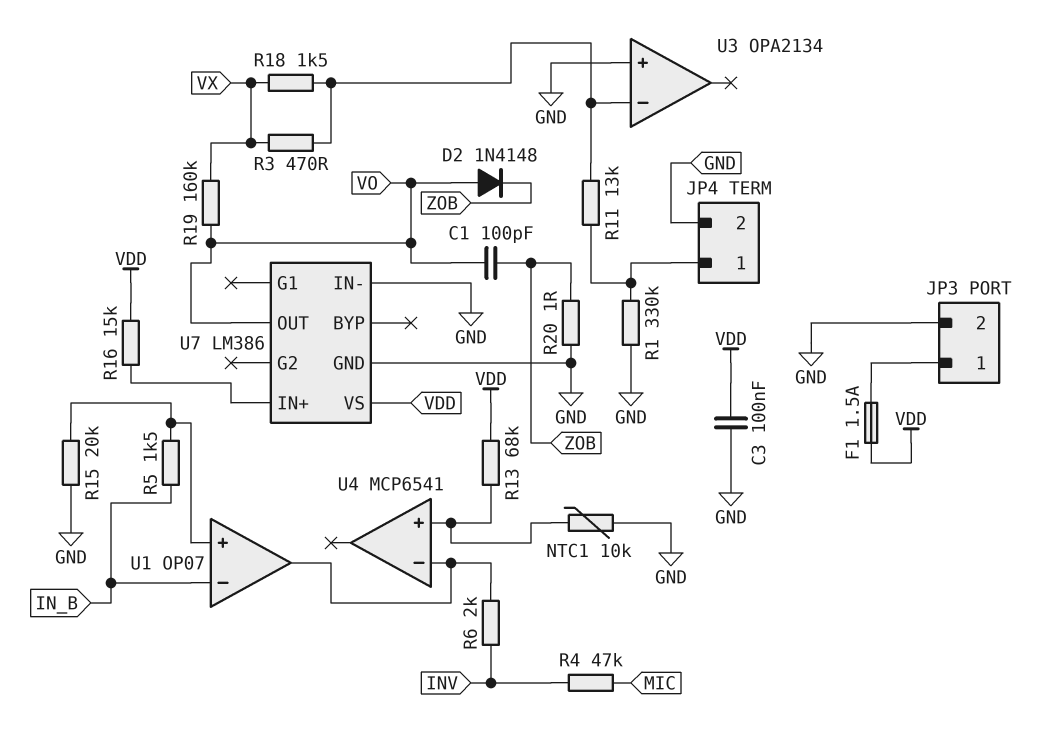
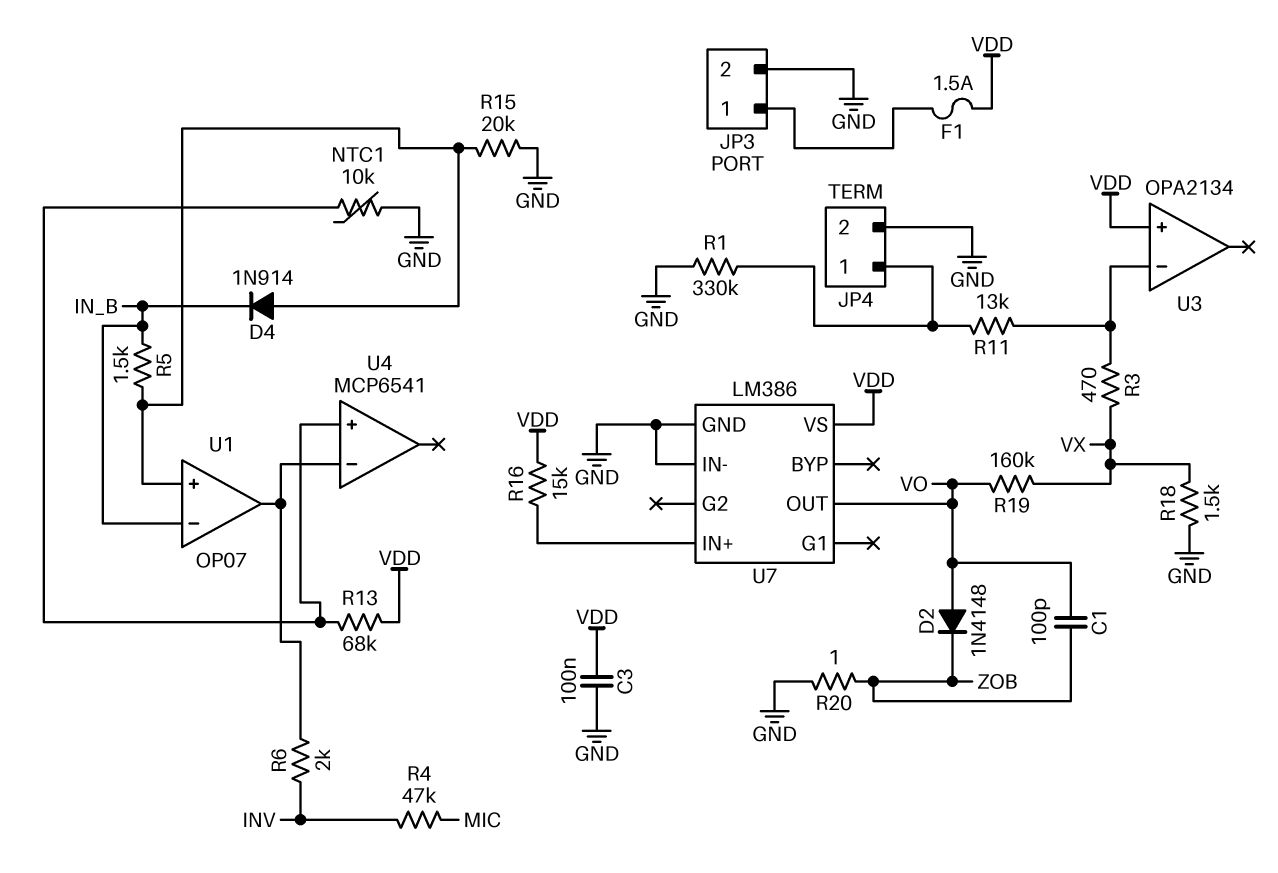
D4: none -> diode 1N914 (A U1/in+, K IN_B)
R18: 1.5k (U3/in-, VX) -> 1.5k (GND, VX)
U3 pin in+: GND -> VDD

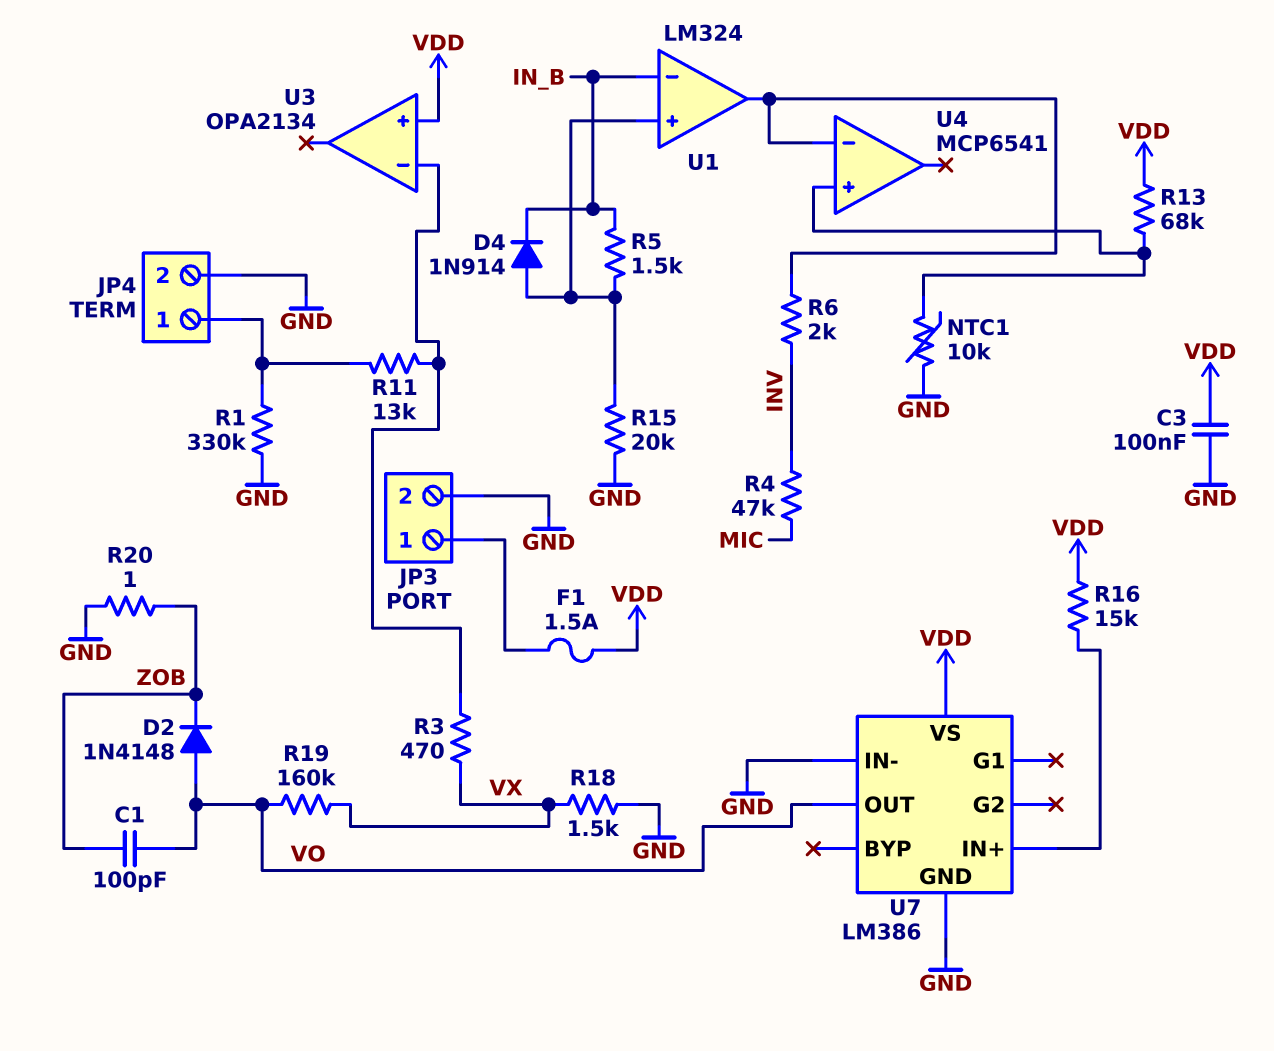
U1: OP07 -> LM324

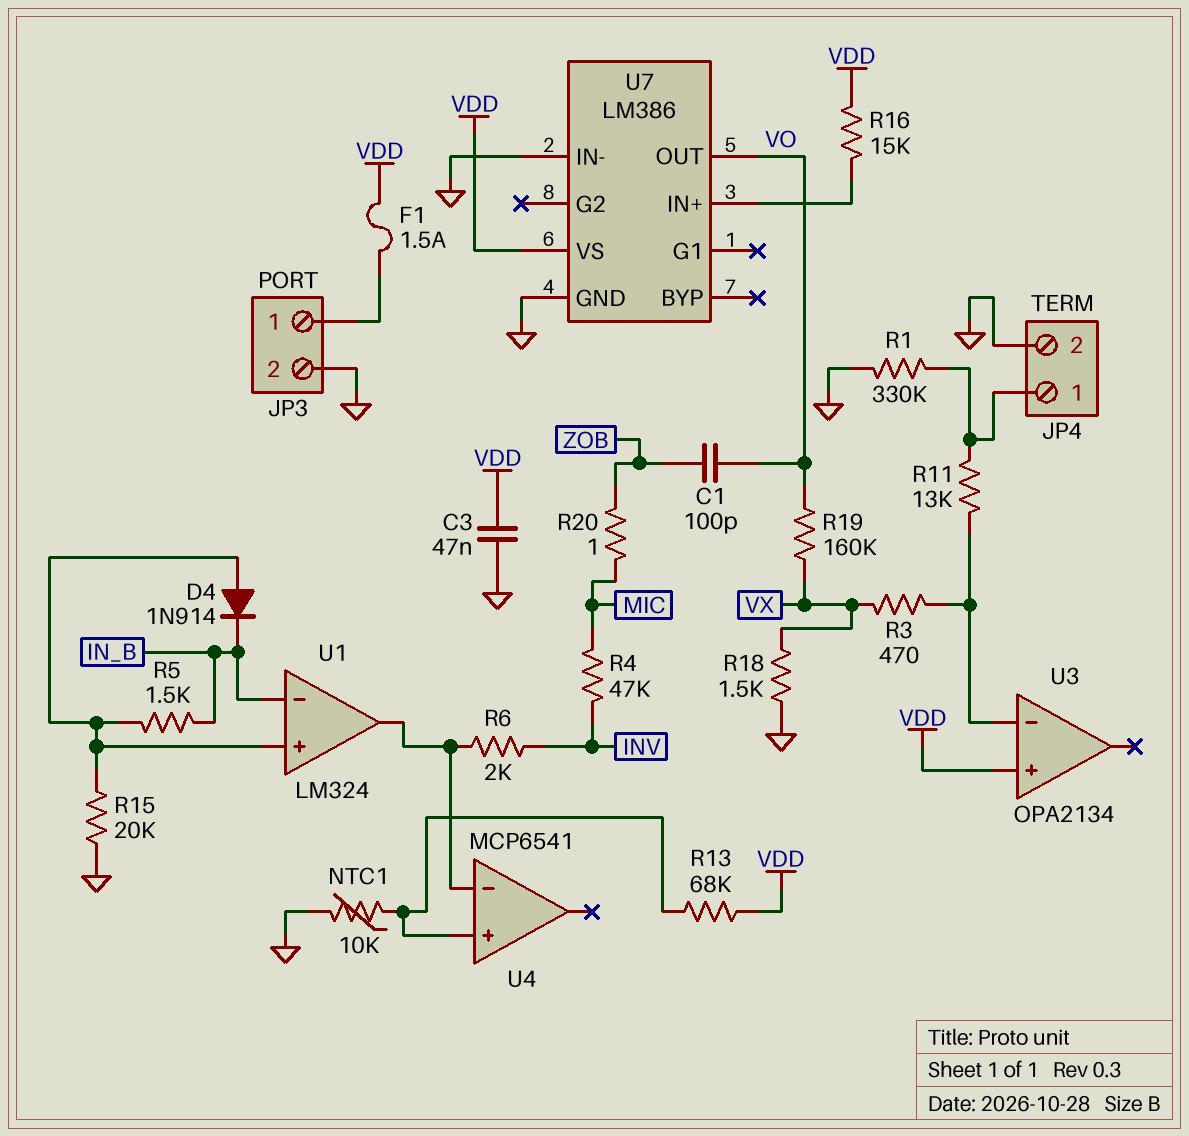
C3: 100nF (GND, VDD) -> 47nF (GND, VDD)
D2: diode 1N4148 (A VO, K ZOB) -> none
R20: 1 (GND, ZOB) -> 1 (MIC, ZOB)

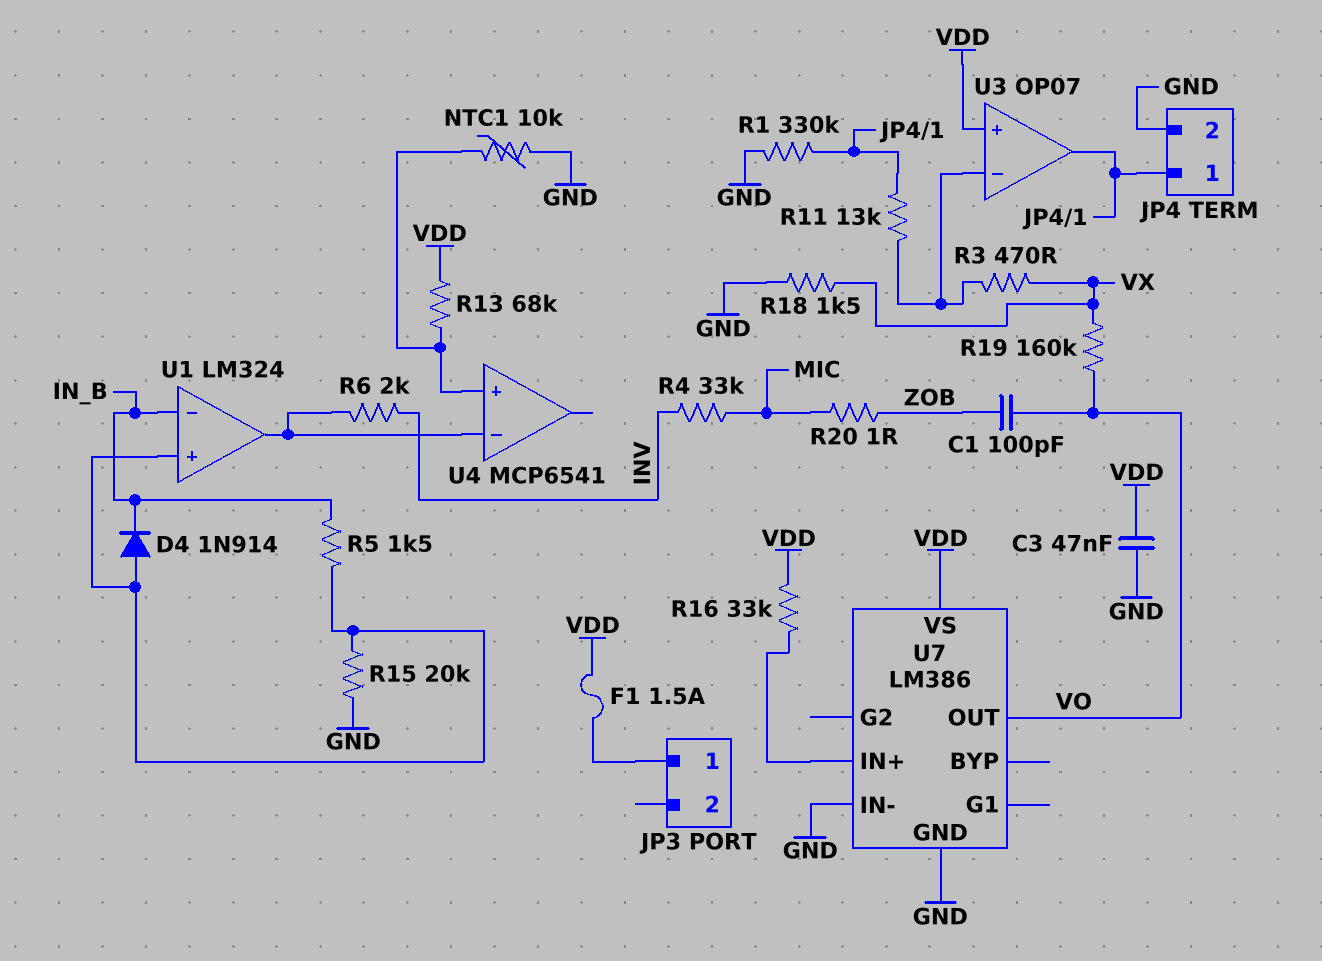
JP3 pin 2: GND -> none
R4: 47k (INV, MIC) -> 33k (INV, MIC)
R16: 15k (U7/IN+, VDD) -> 33k (U7/IN+, VDD)
U3: OPA2134 -> OP07
U3 pin out: none -> JP4/1

